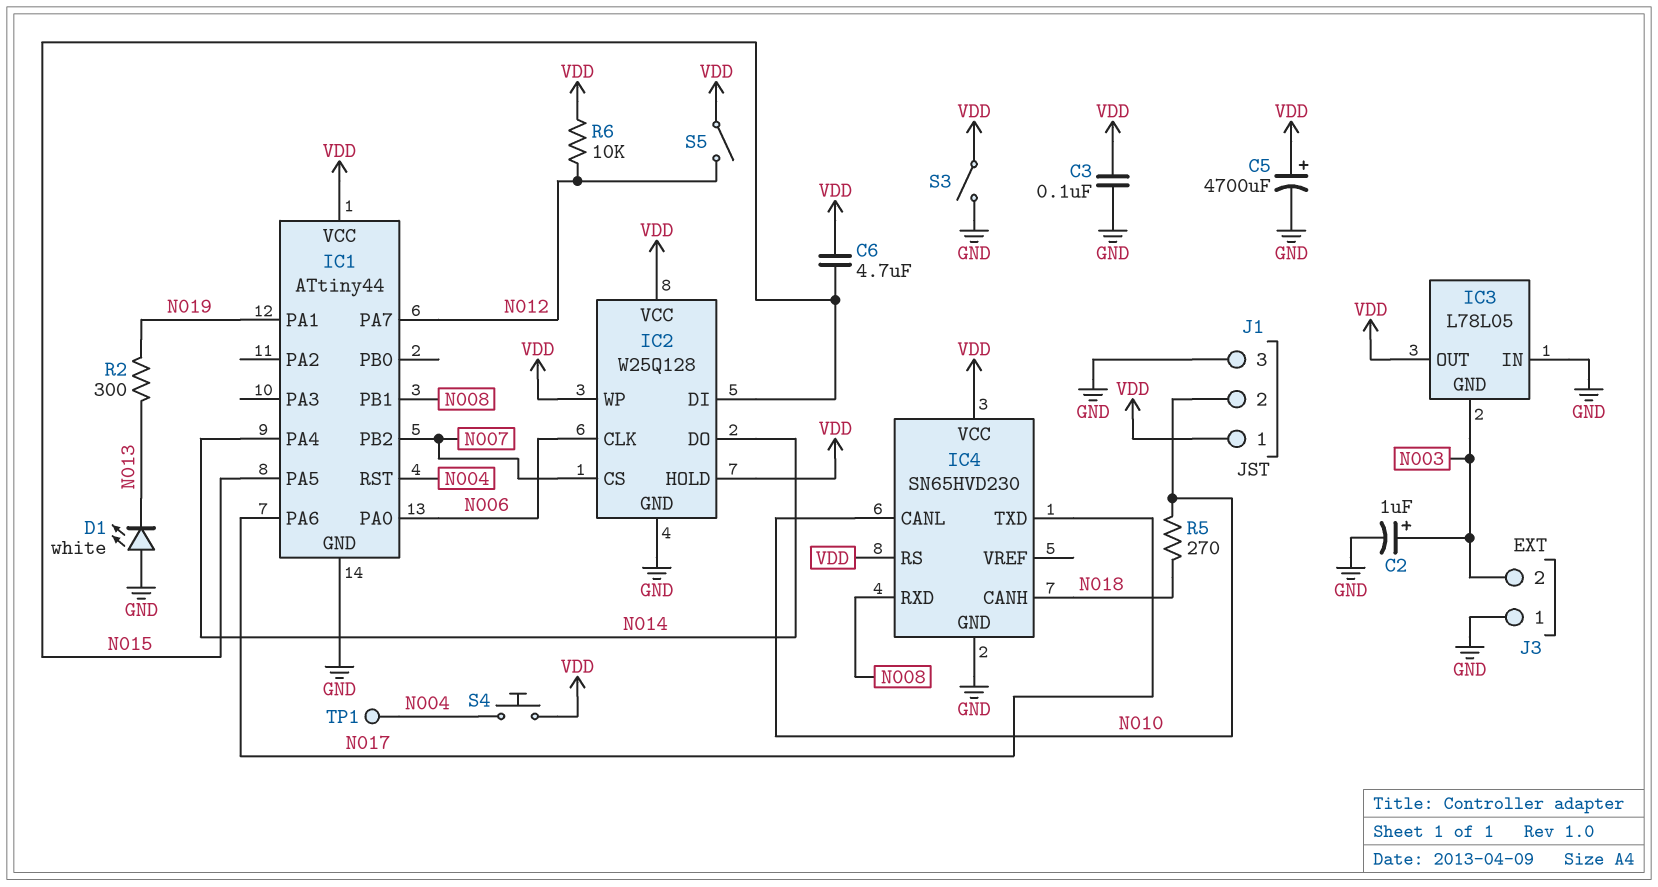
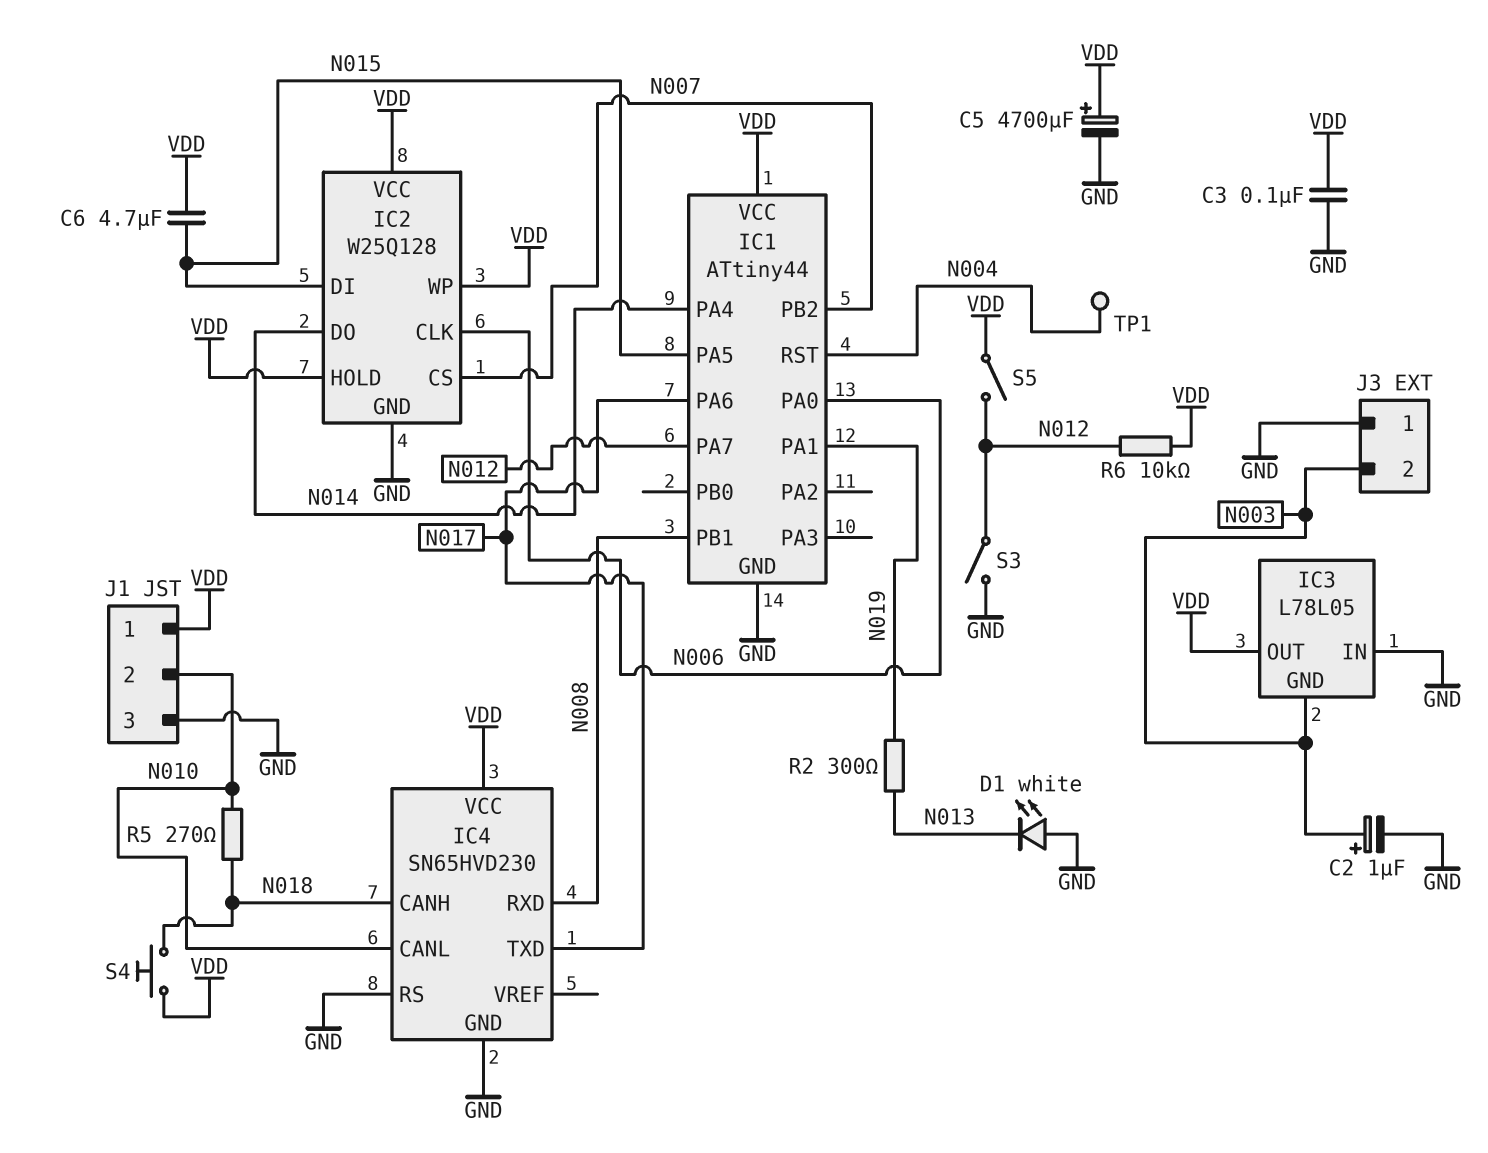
IC4 pin RS: VDD -> GND
S3: switch (GND, VDD) -> switch (GND, N012)
S4: button (N004, VDD) -> button (N018, VDD)

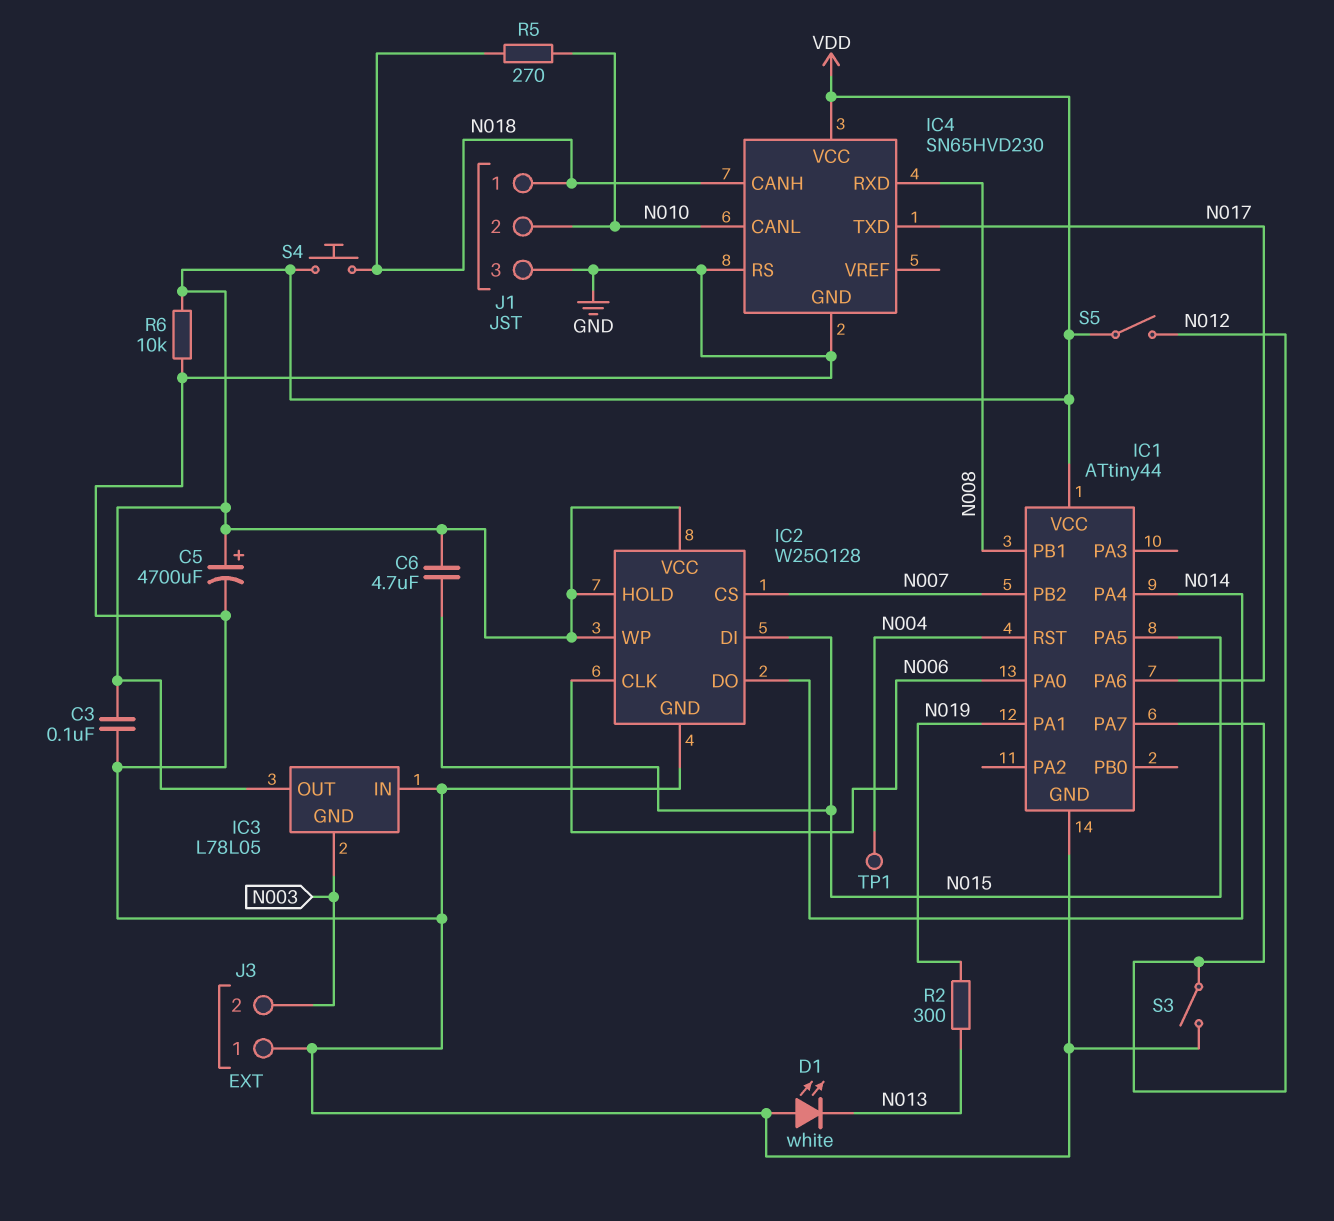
C2: 1uF (plus N003, minus GND) -> none
J1 pin 1: VDD -> N018
R6: 10k (N012, VDD) -> 10k (GND, VDD)

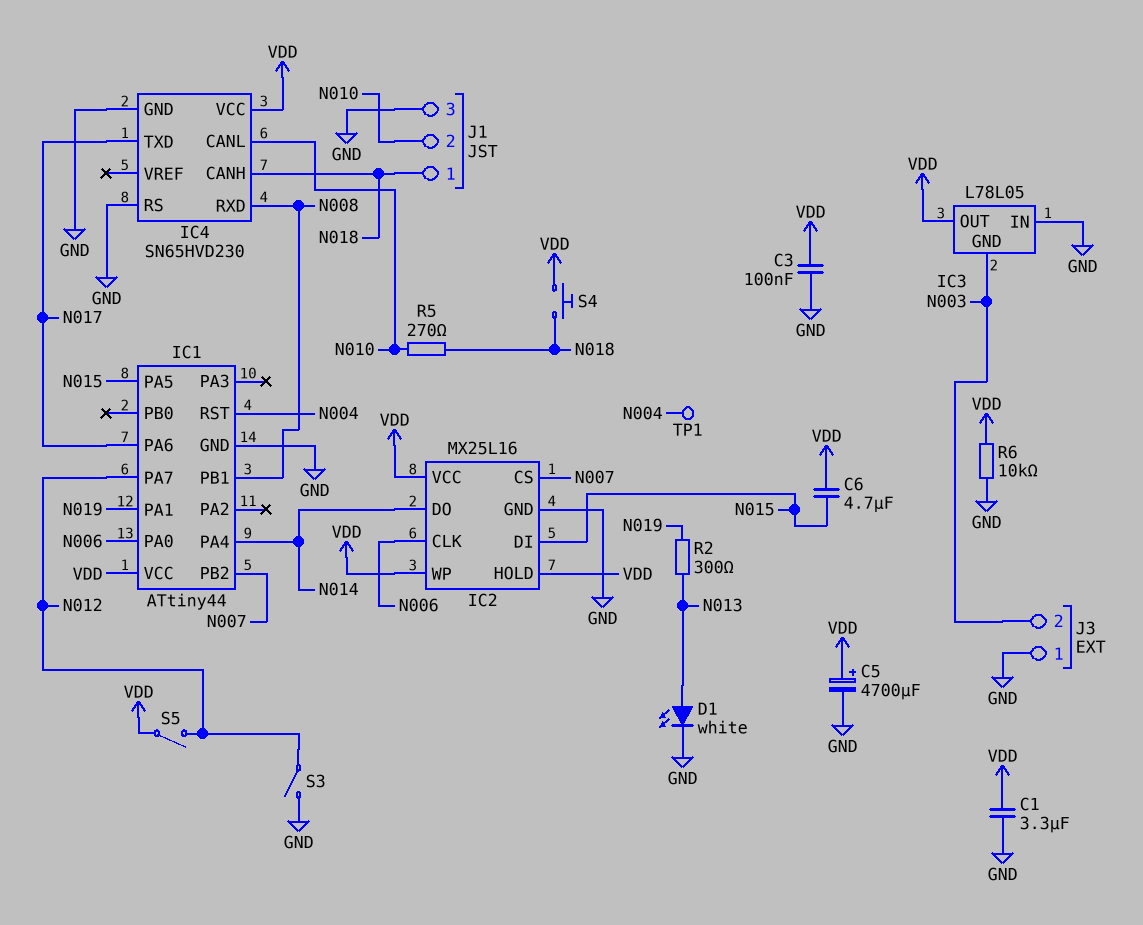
C1: none -> 3.3uF (GND, VDD)
D1: LED white (A GND, K N013) -> LED white (A N013, K GND)
IC2: W25Q128 -> MX25L16

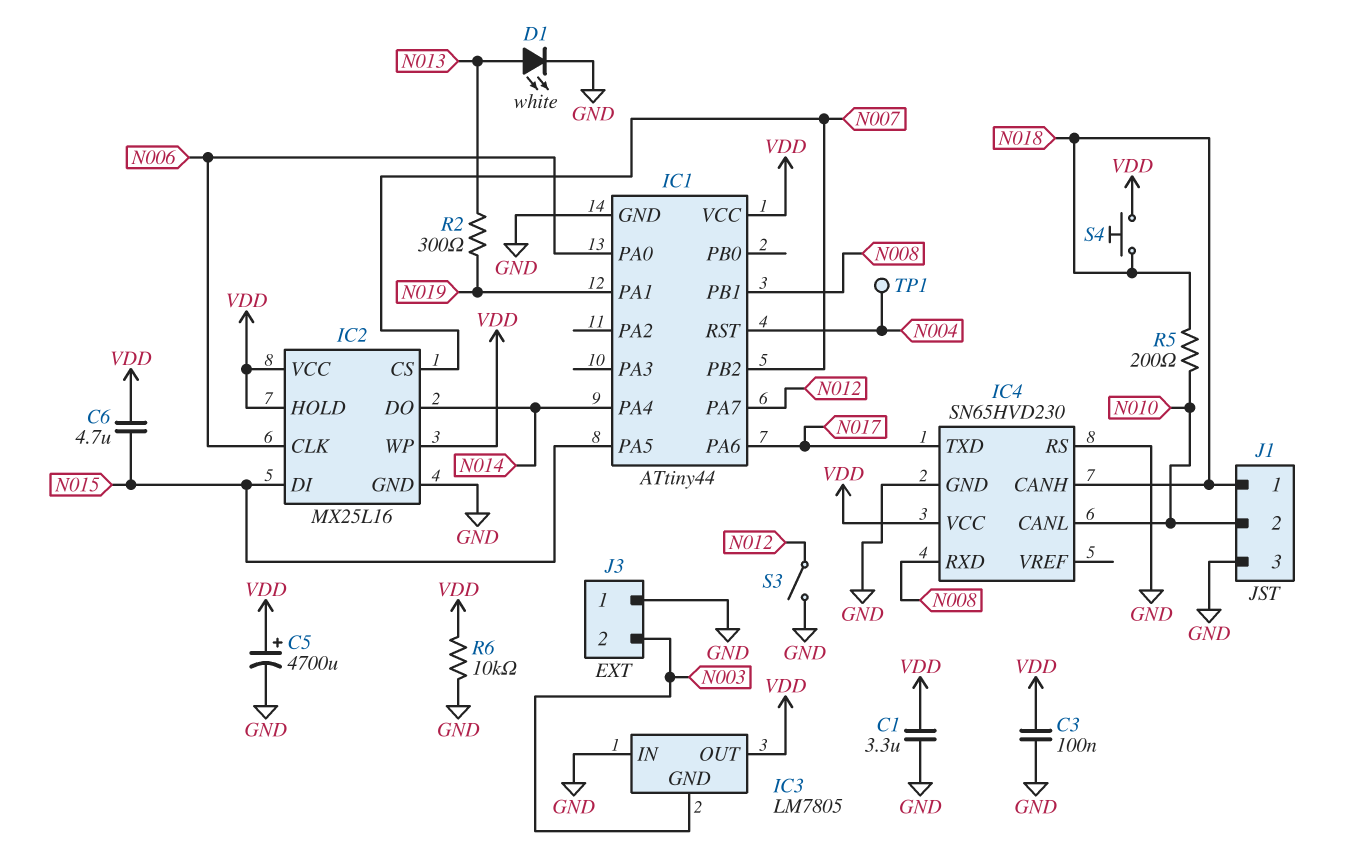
IC3: L78L05 -> LM7805
R5: 270 (N010, N018) -> 200 (N010, N018)
S5: switch (N012, VDD) -> none

